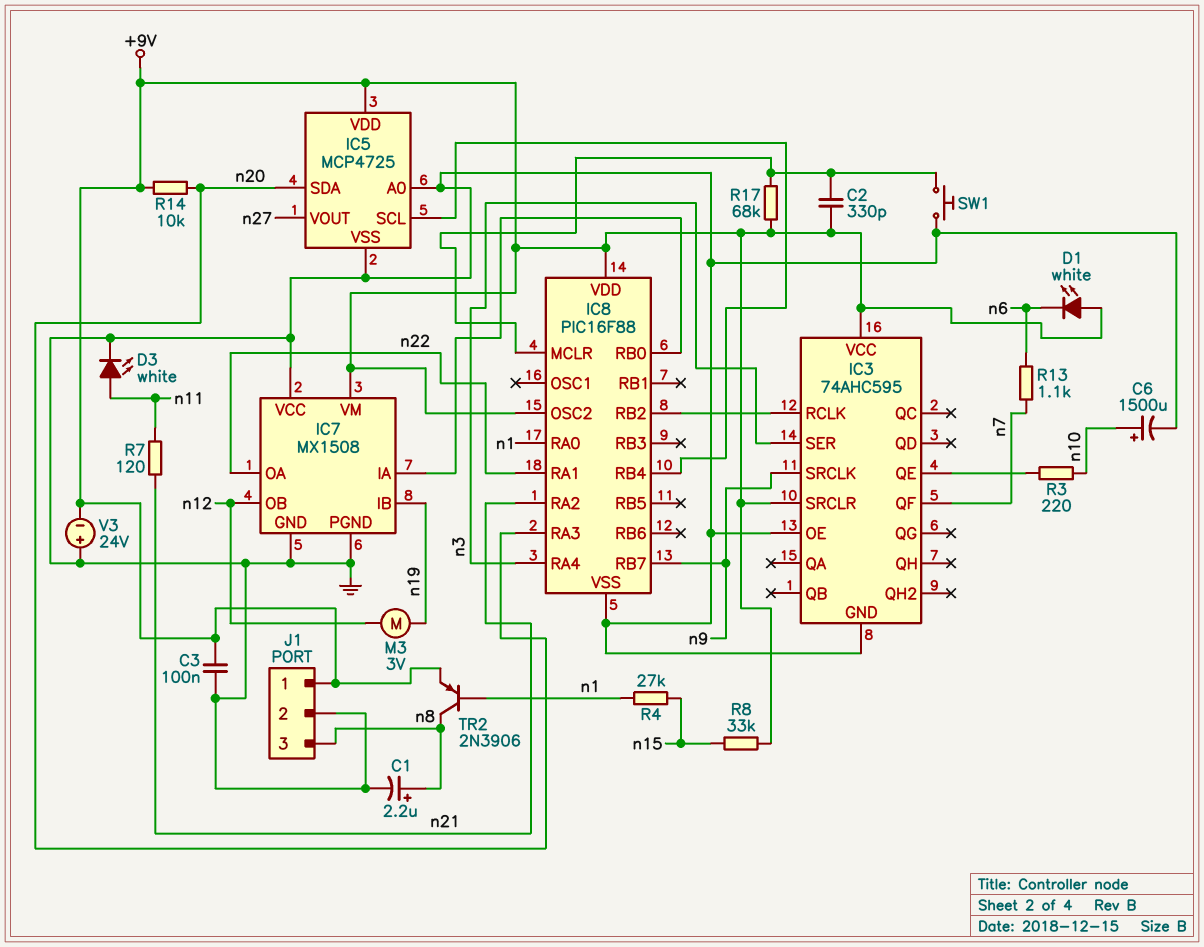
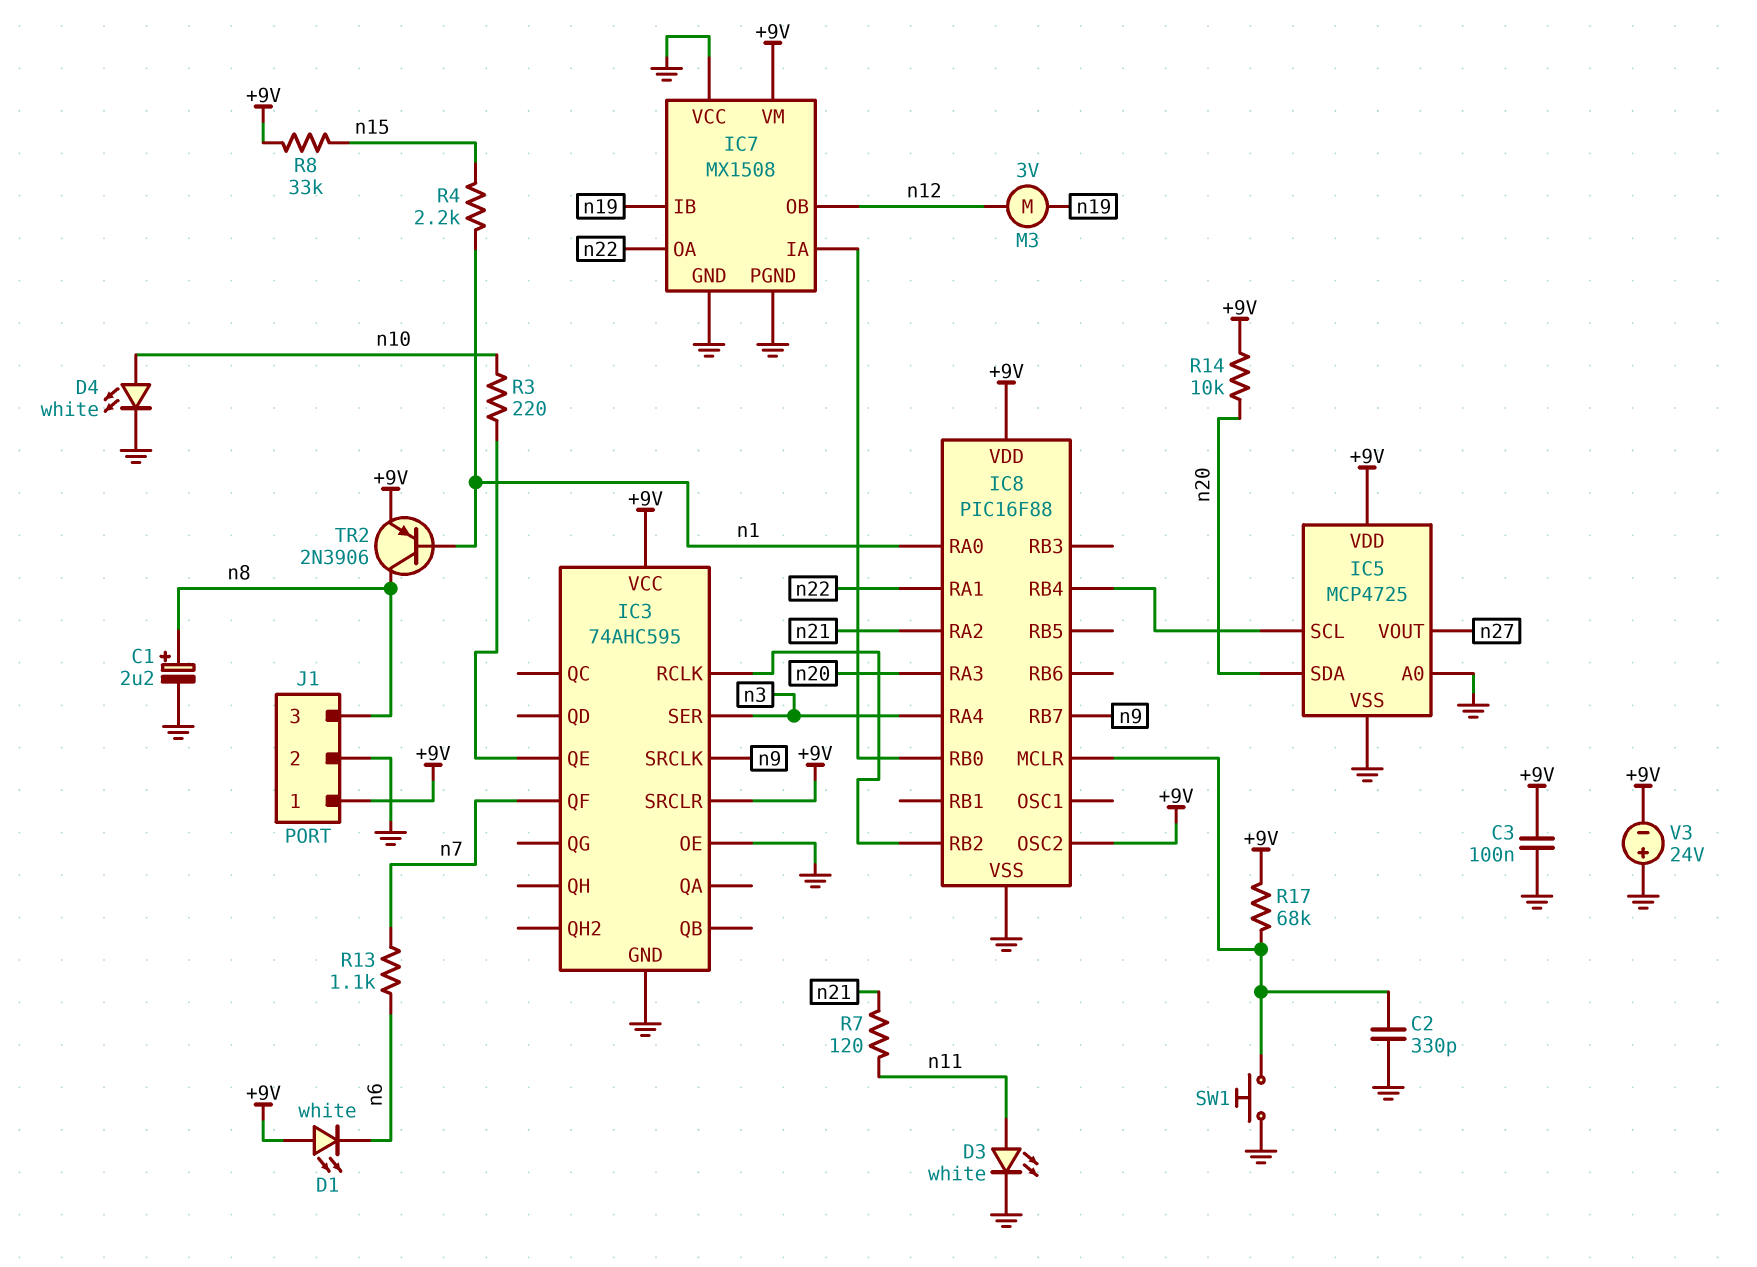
C2: 330pF (+9V, IC8/MCLR) -> 330pF (GND, IC8/MCLR)
C6: 1500uF (plus n10, minus GND) -> none
D4: none -> LED white (A n10, K GND)
R4: 27k (n1, n15) -> 2.2k (n1, n15)

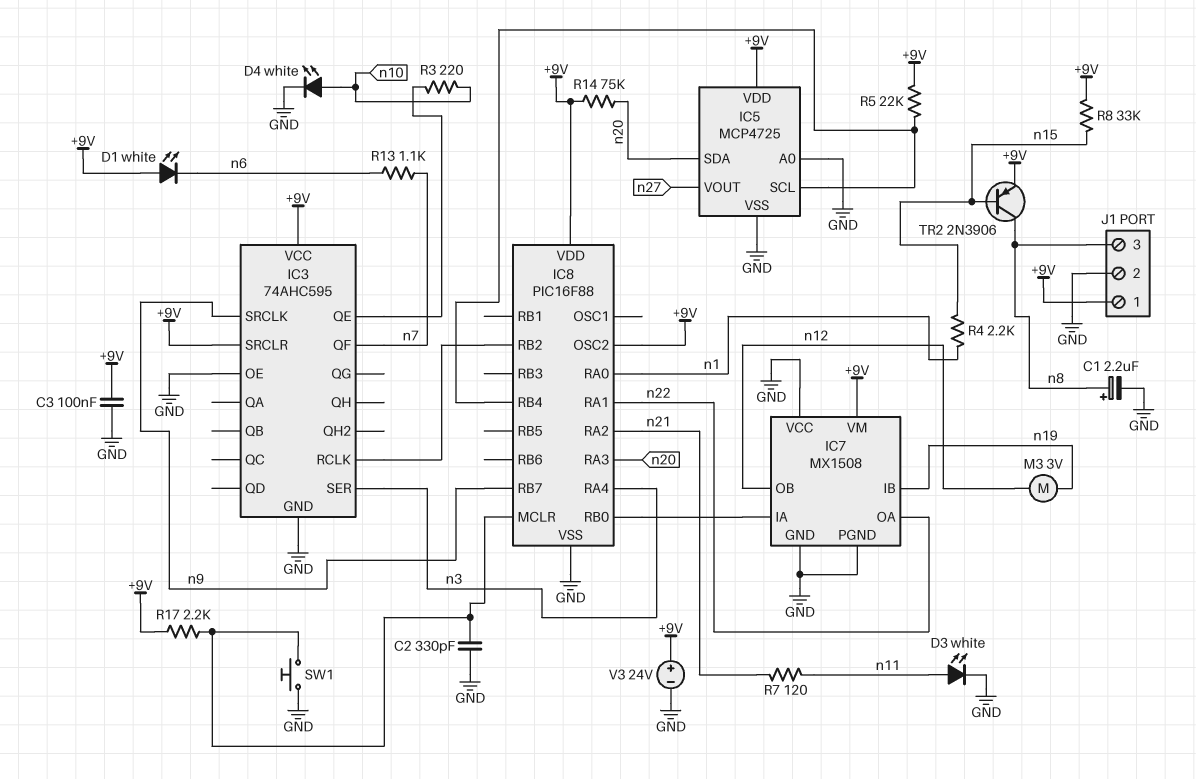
R5: none -> 22k (+9V, IC5/SCL)
R14: 10k (+9V, n20) -> 75k (+9V, n20)
R17: 68k (+9V, IC8/MCLR) -> 2.2k (+9V, IC8/MCLR)
TR2: PNP 2N3906 (B n1, C n8, E +9V) -> PNP 2N3906 (B n15, C n8, E +9V)
V3: 24V (plus GND, minus +9V) -> 24V (plus +9V, minus GND)

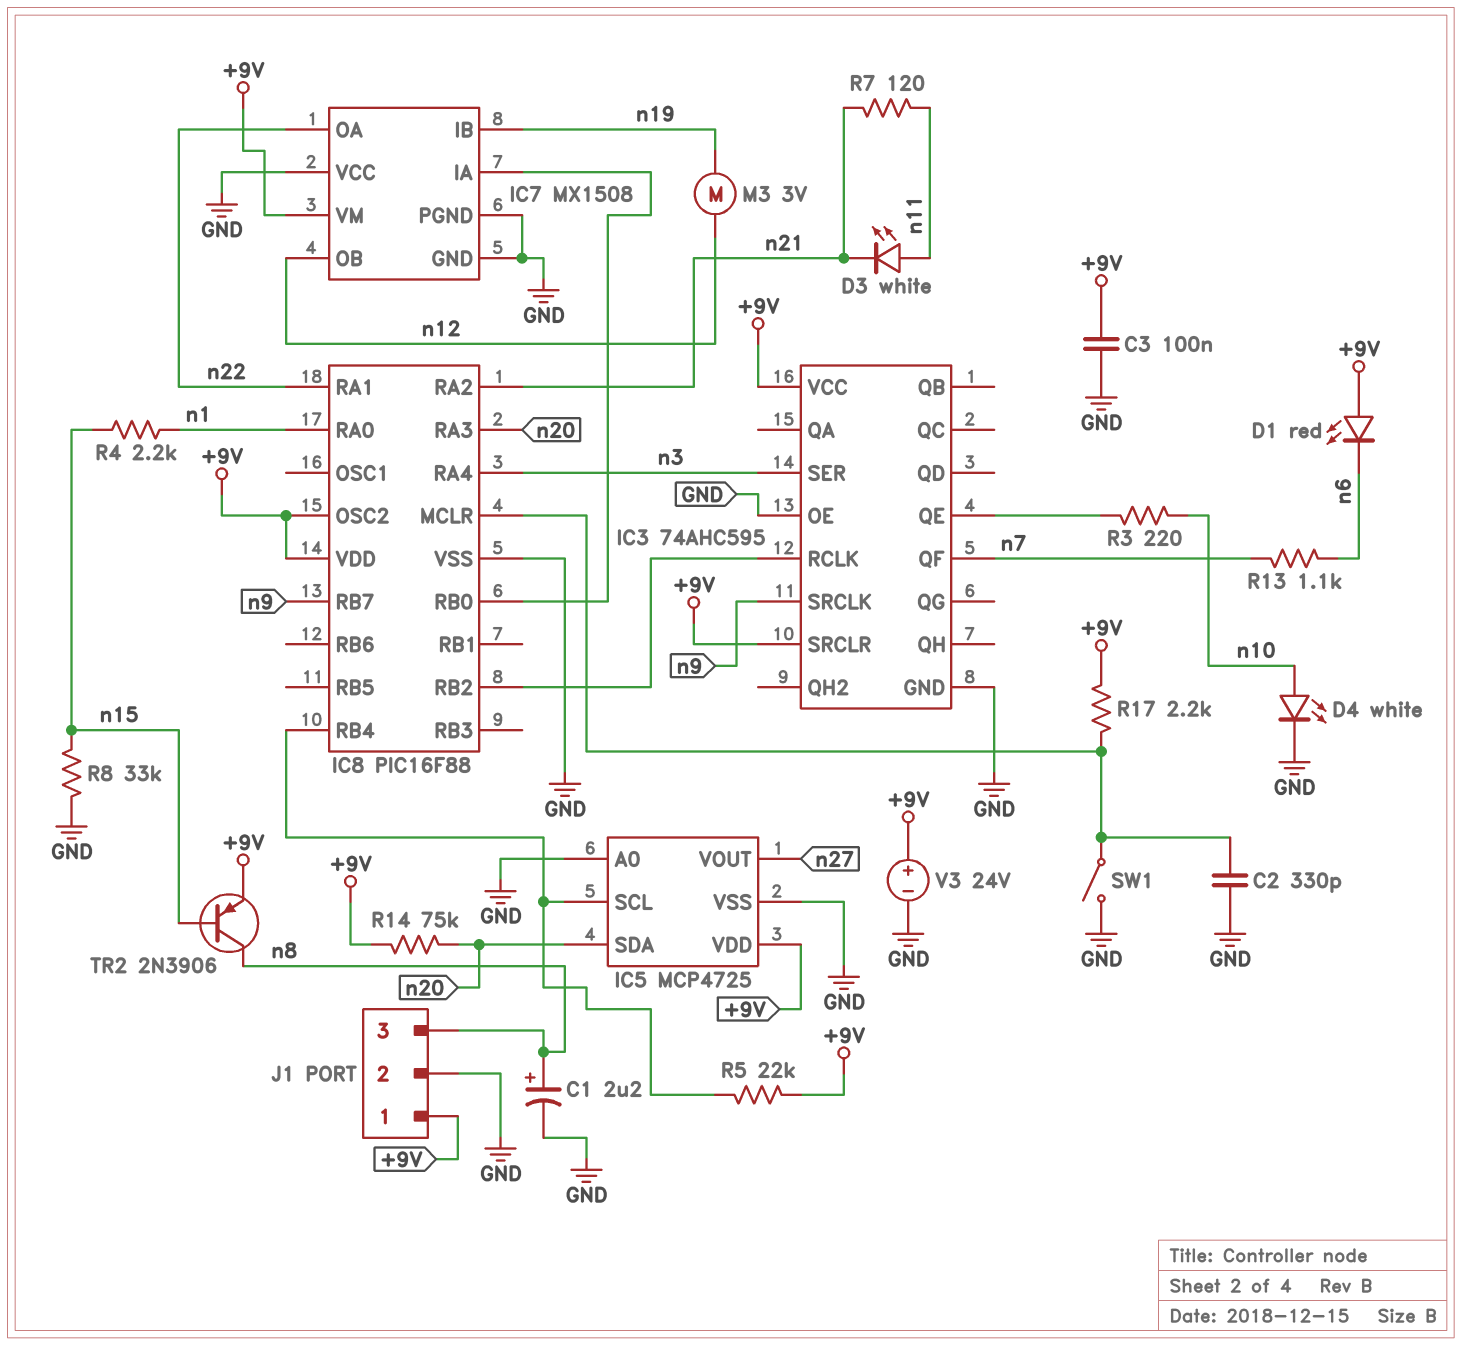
D1: LED white (A +9V, K n6) -> LED red (A +9V, K n6)
D3: LED white (A n11, K GND) -> LED white (A n11, K n21)
R8: 33k (+9V, n15) -> 33k (GND, n15)
SW1: button (GND, IC8/MCLR) -> switch (GND, IC8/MCLR)

